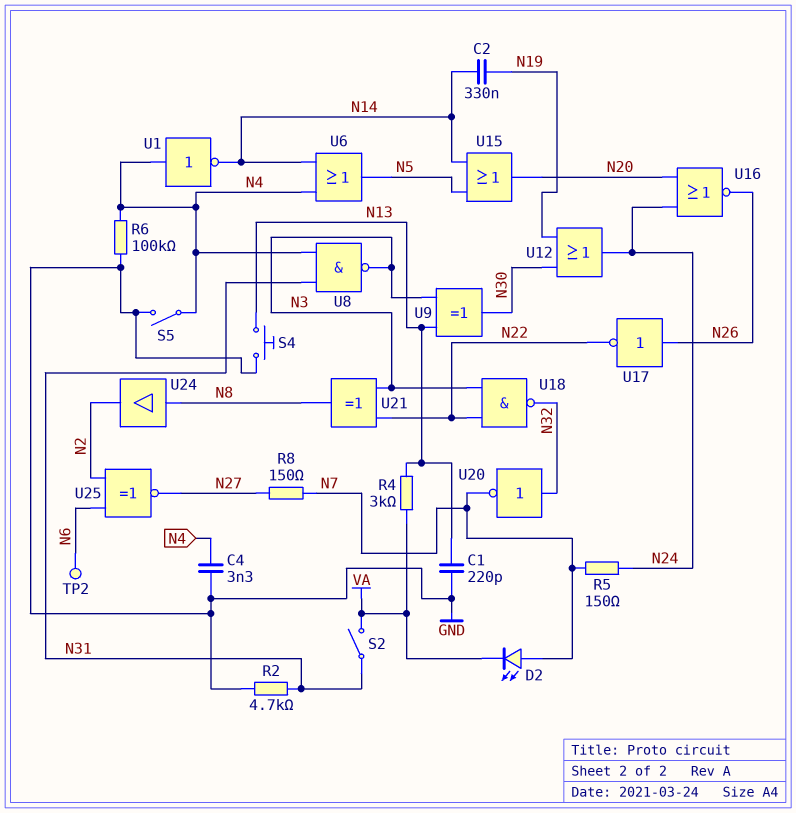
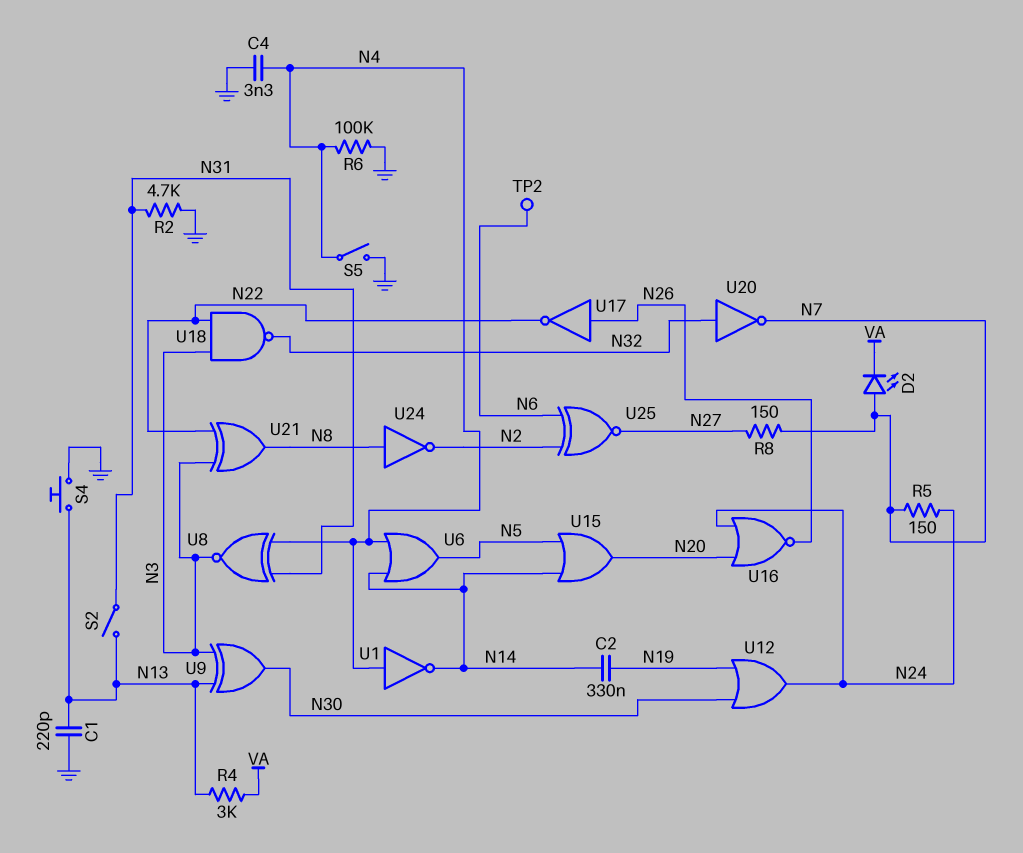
S2: switch (N31, VA) -> switch (N13, N31)
U8: NAND (in N4, in N31, out N3) -> XNOR (in N4, in N31, out N3)
U24: buffer (in N8, out N2) -> NOT (in N8, out N2)

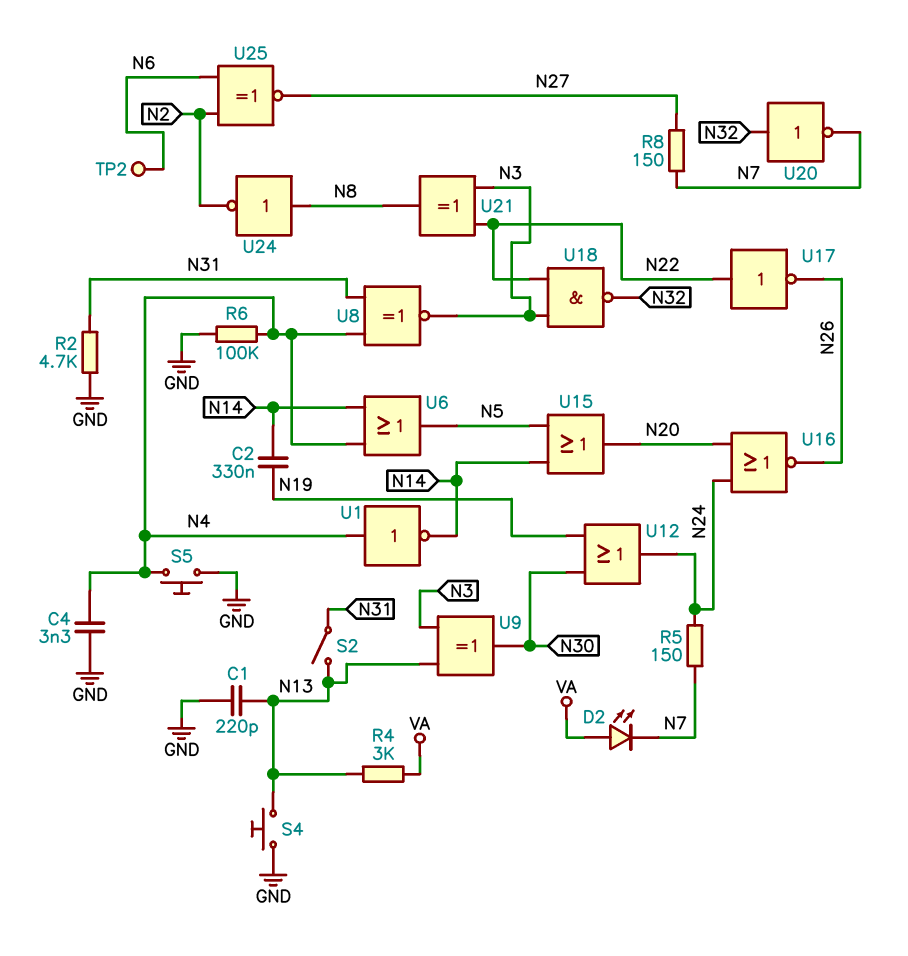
D2: LED (A N7, K VA) -> LED (A VA, K N7)
S5: switch (GND, N4) -> button (GND, N4)
U17: NOT (in N26, out N22) -> NOT (in N22, out N26)

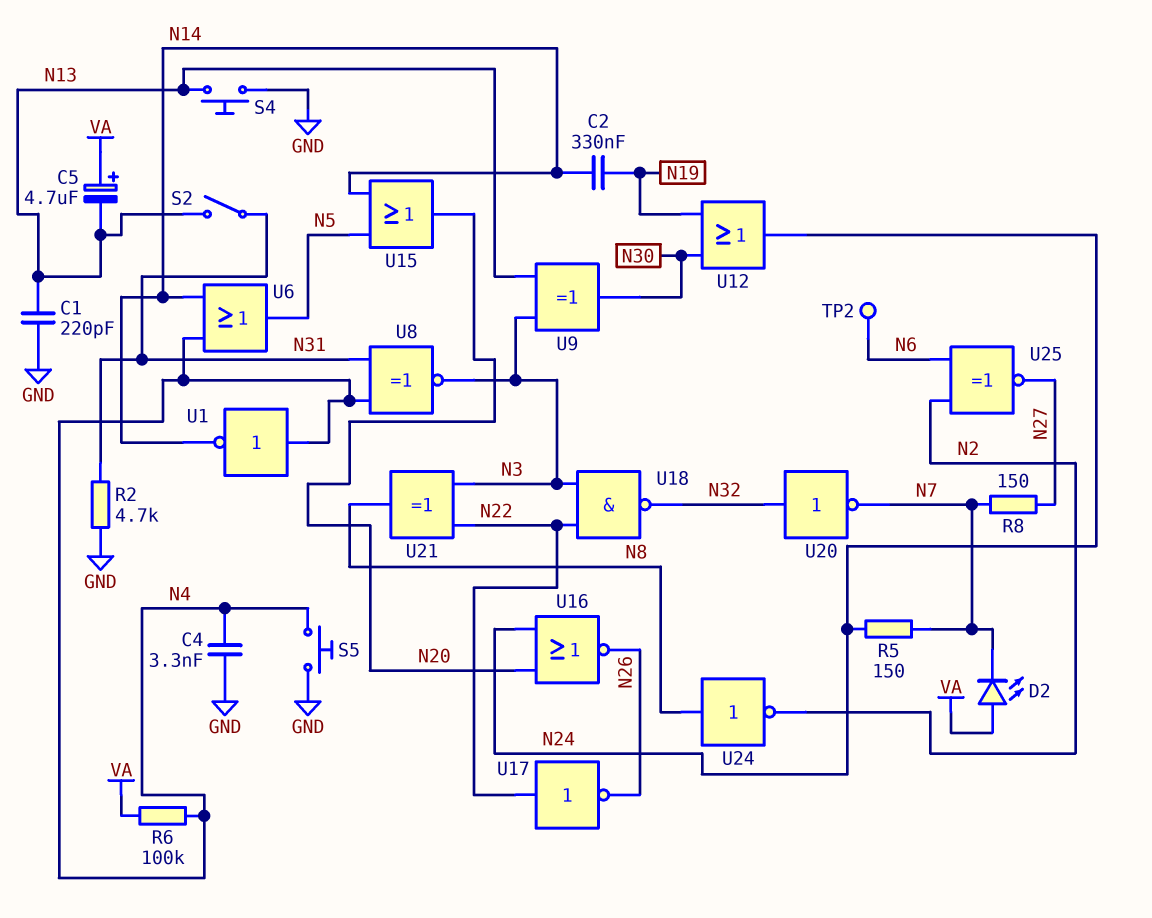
C5: none -> 4.7uF (plus VA, minus N13)
R4: 3k (N13, VA) -> none
R6: 100k (GND, N4) -> 100k (N4, VA)

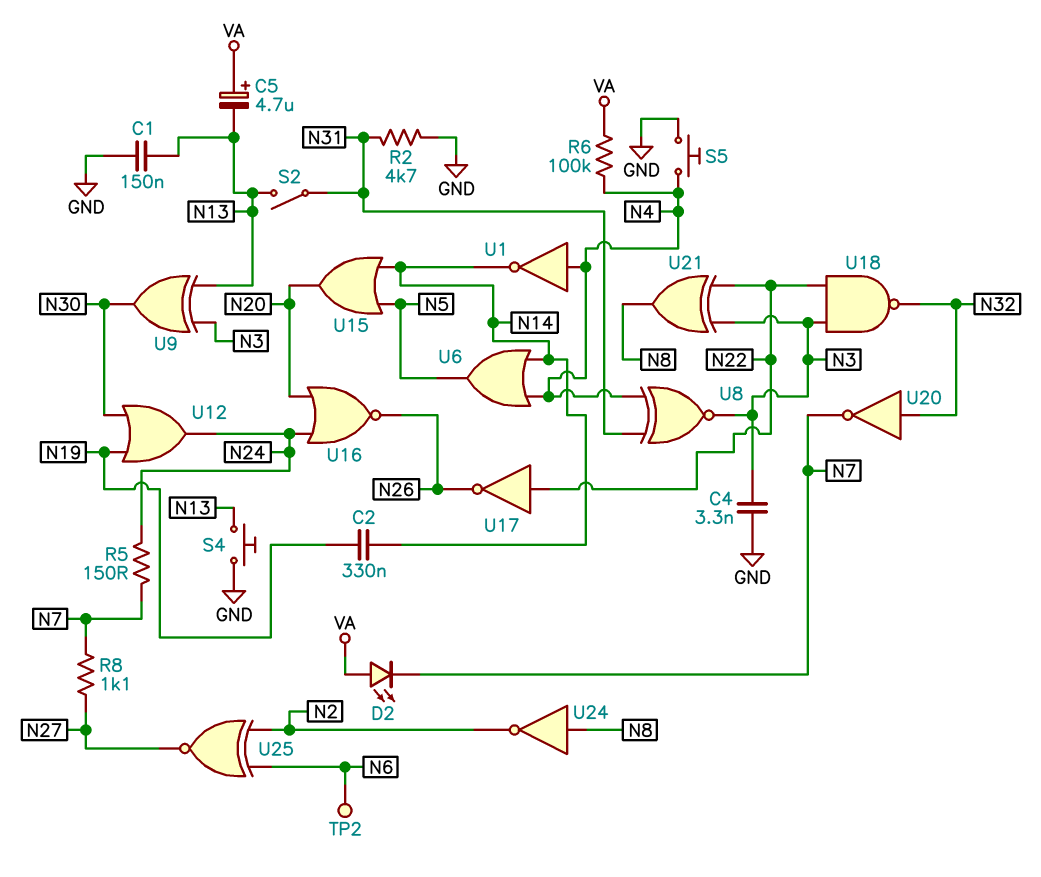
C1: 220pF (GND, N13) -> 150nF (GND, N13)
C4: 3.3nF (GND, N4) -> 3.3nF (GND, N3)
R8: 150 (N7, N27) -> 1.1k (N7, N27)

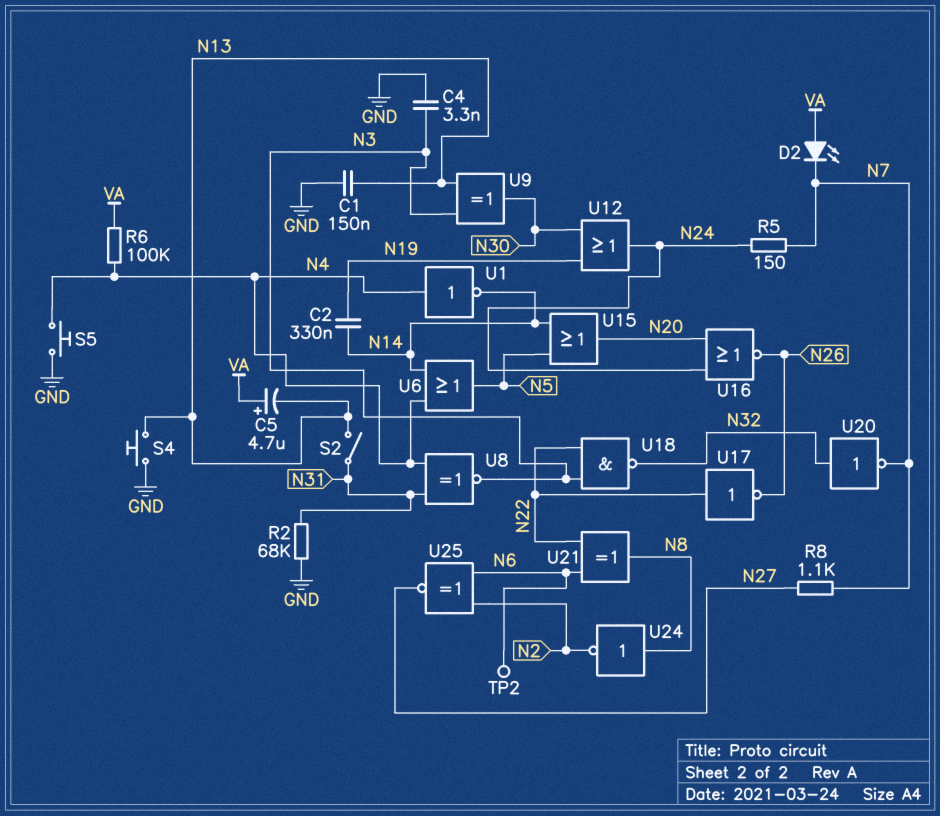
R2: 4.7k (GND, N31) -> 68k (GND, N31)
U21: XOR (in N3, in N22, out N8) -> XOR (in N6, in N22, out N8)

